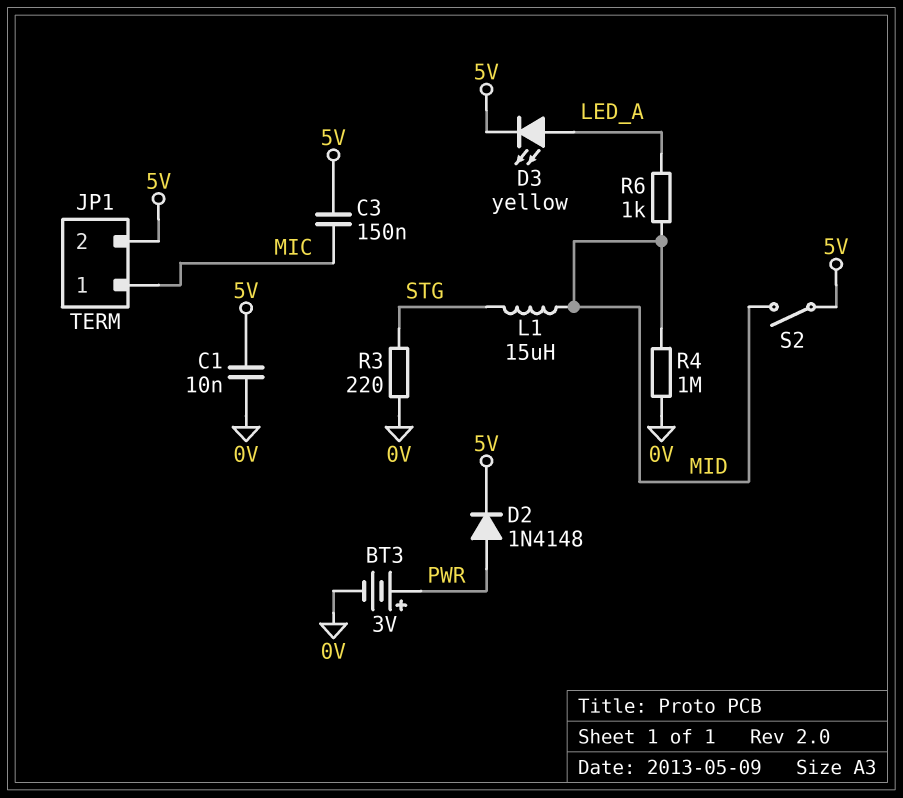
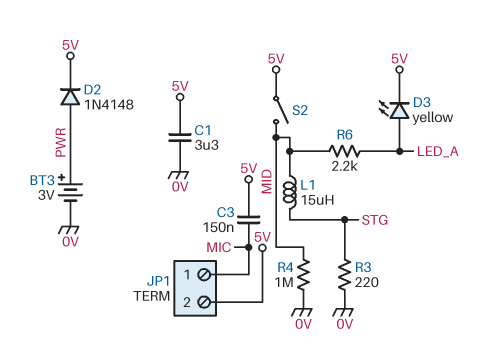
C1: 10nF (0V, 5V) -> 3.3uF (0V, 5V)
R6: 1k (LED_A, MID) -> 2.2k (LED_A, MID)

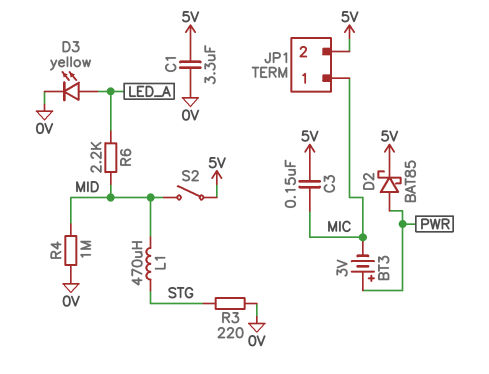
BT3: 3V (plus PWR, minus 0V) -> 3V (plus PWR, minus MIC)
D2: diode 1N4148 (A PWR, K 5V) -> schottky BAT85 (A PWR, K 5V)
D3: LED yellow (A LED_A, K 5V) -> LED yellow (A LED_A, K 0V)
L1: 15uH (MID, STG) -> 470uH (MID, STG)

